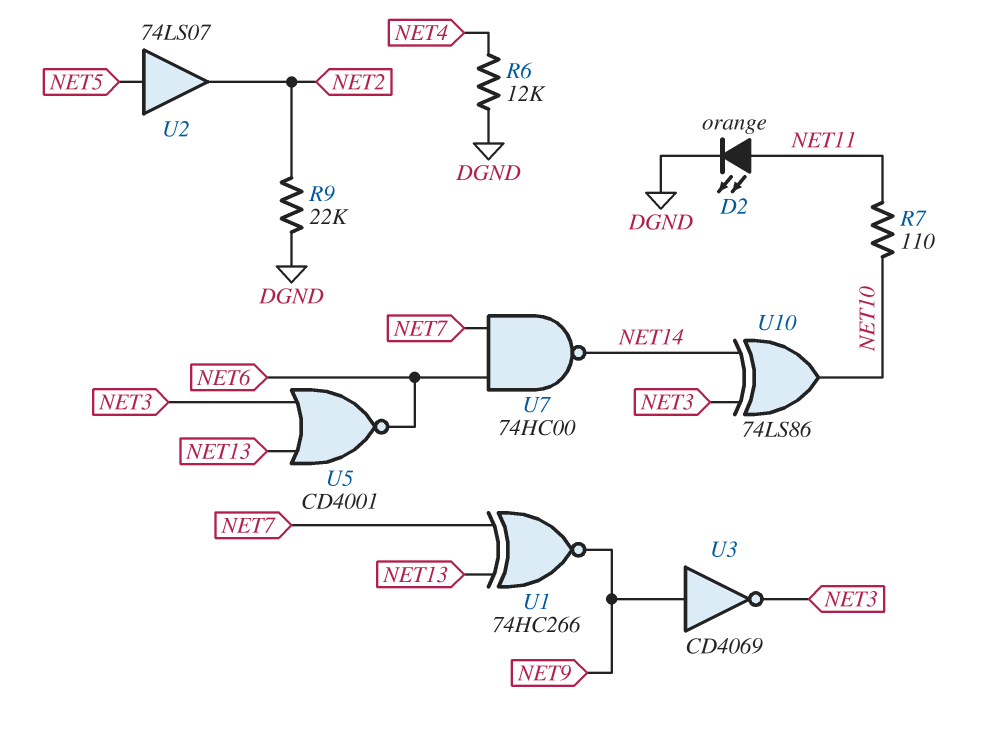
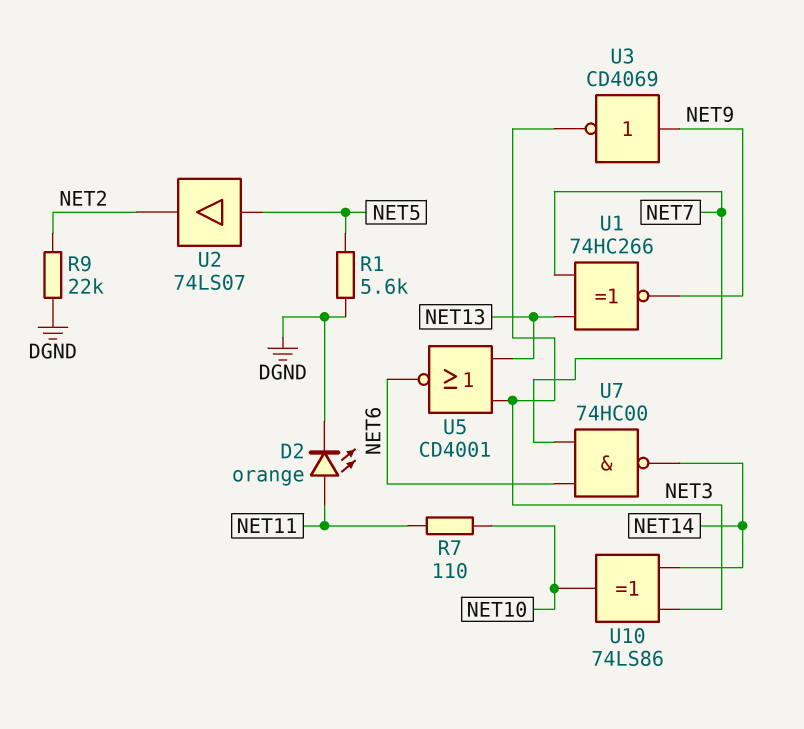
R1: none -> 5.6k (DGND, NET5)
R6: 12k (DGND, NET4) -> none

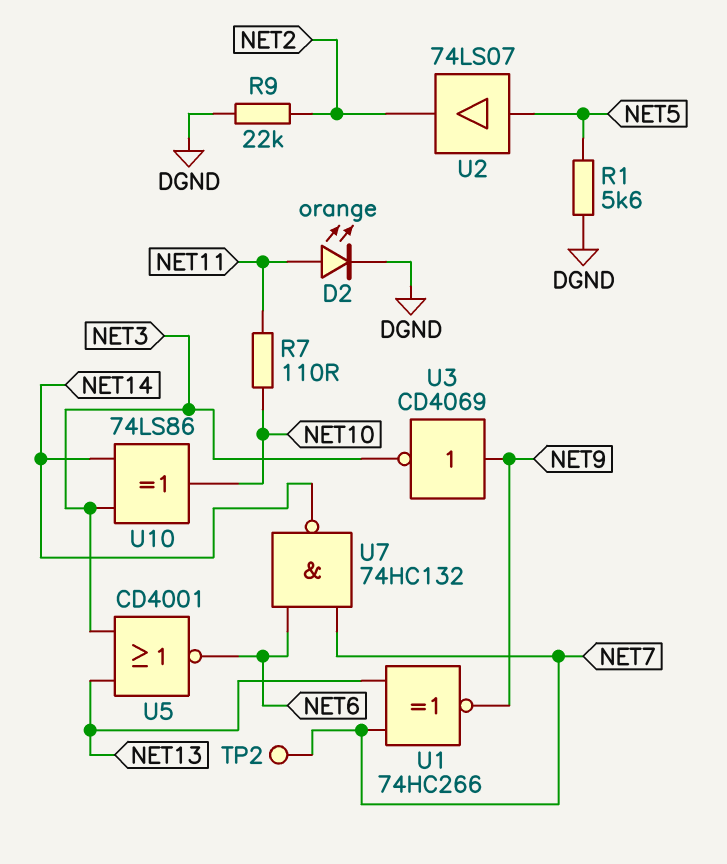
TP2: none -> test point (NET7)
U7: NAND 74HC00 (in NET6, in NET7, out NET14) -> NAND 74HC132 (in NET6, in NET7, out NET14)

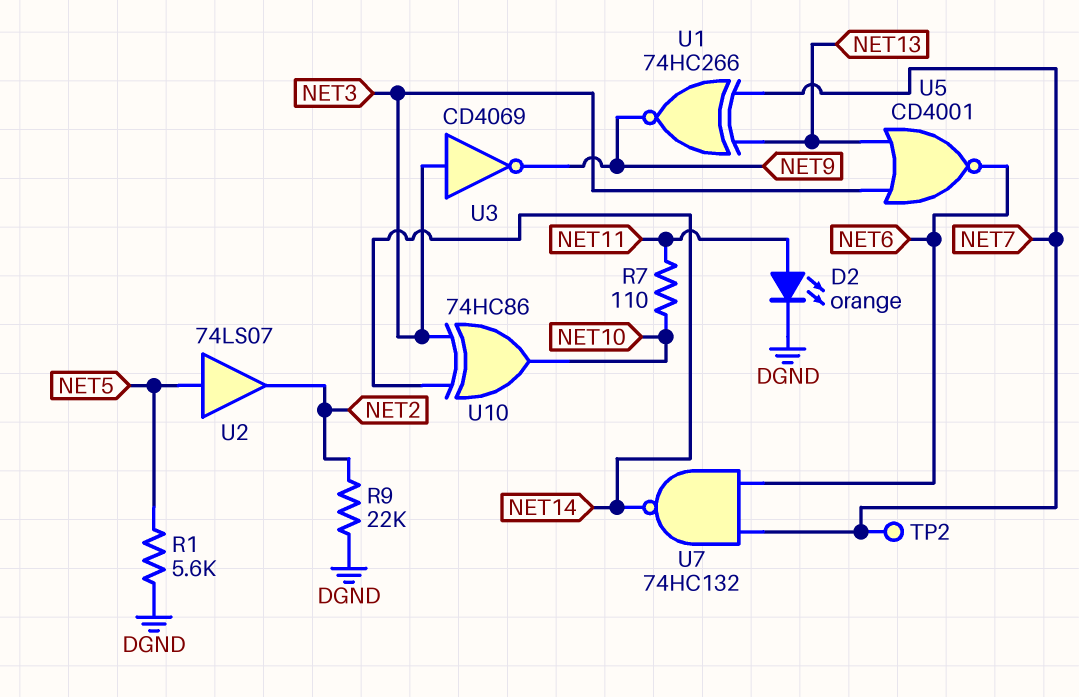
U3: NOT CD4069 (in NET9, out NET3) -> NOT CD4069 (in NET3, out NET9)
U10: XOR 74LS86 (in NET3, in NET14, out NET10) -> XOR 74HC86 (in NET3, in NET14, out NET10)

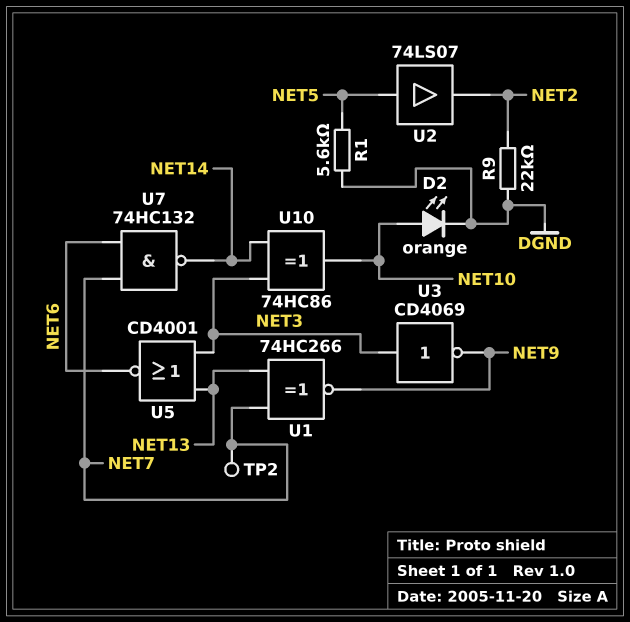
D2: LED orange (A NET11, K DGND) -> LED orange (A NET10, K DGND)
R7: 110 (NET10, NET11) -> none

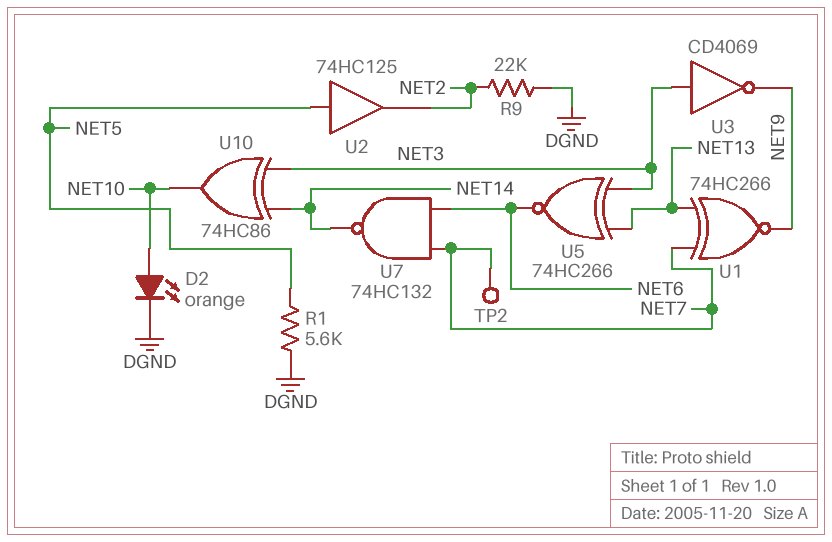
U2: buffer 74LS07 (in NET5, out NET2) -> buffer 74HC125 (in NET5, out NET2)
U5: NOR CD4001 (in NET3, in NET13, out NET6) -> XNOR 74HC266 (in NET3, in NET13, out NET6)

